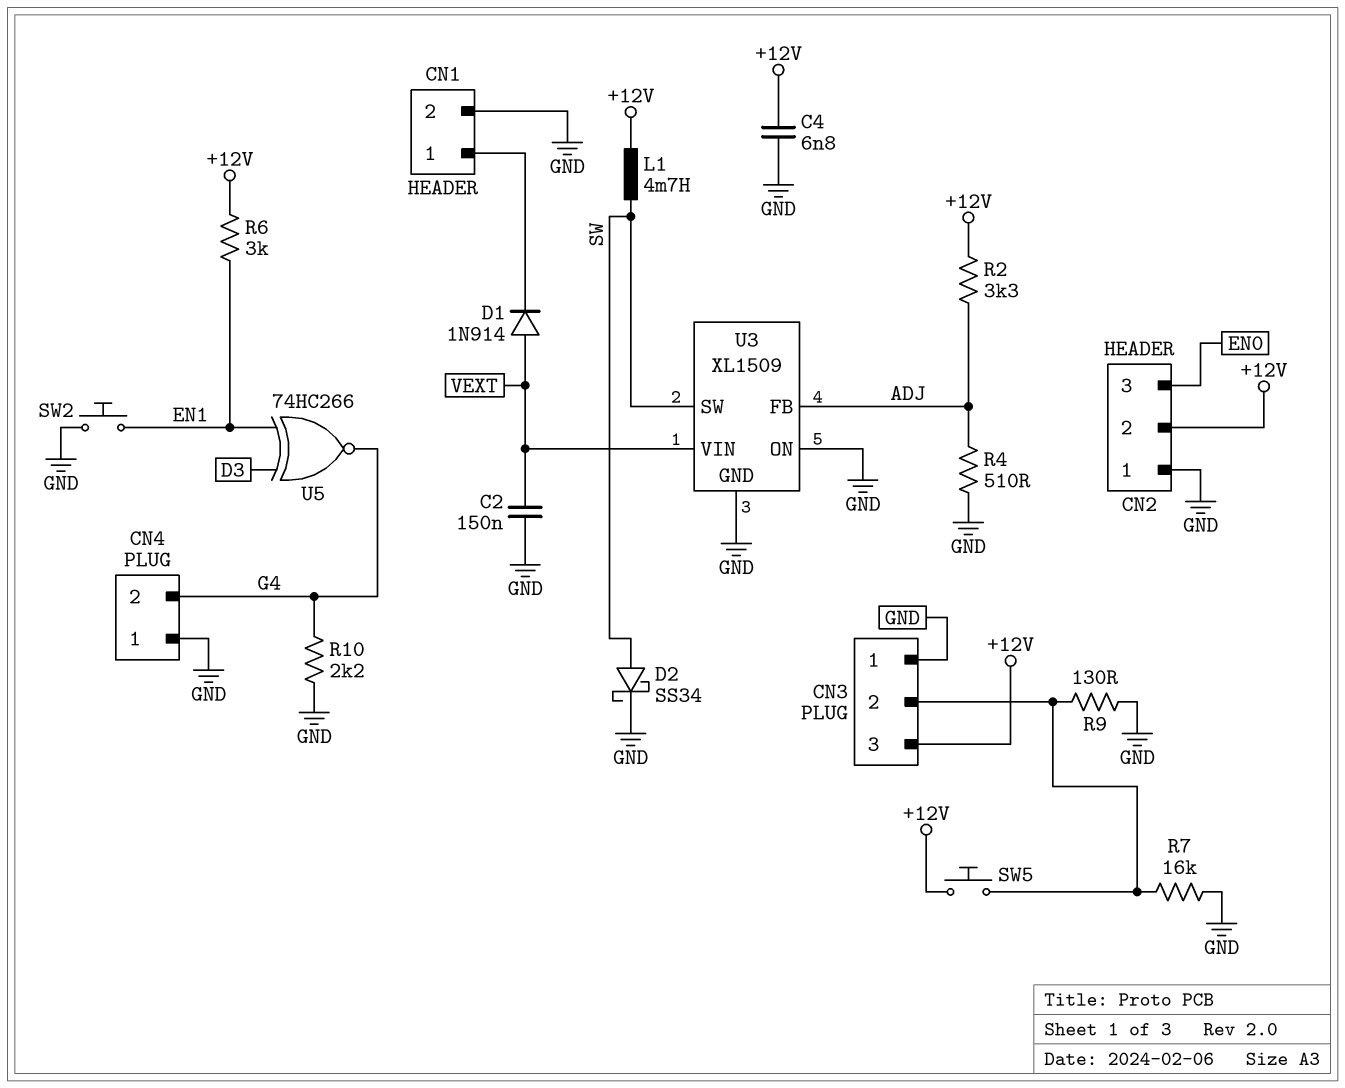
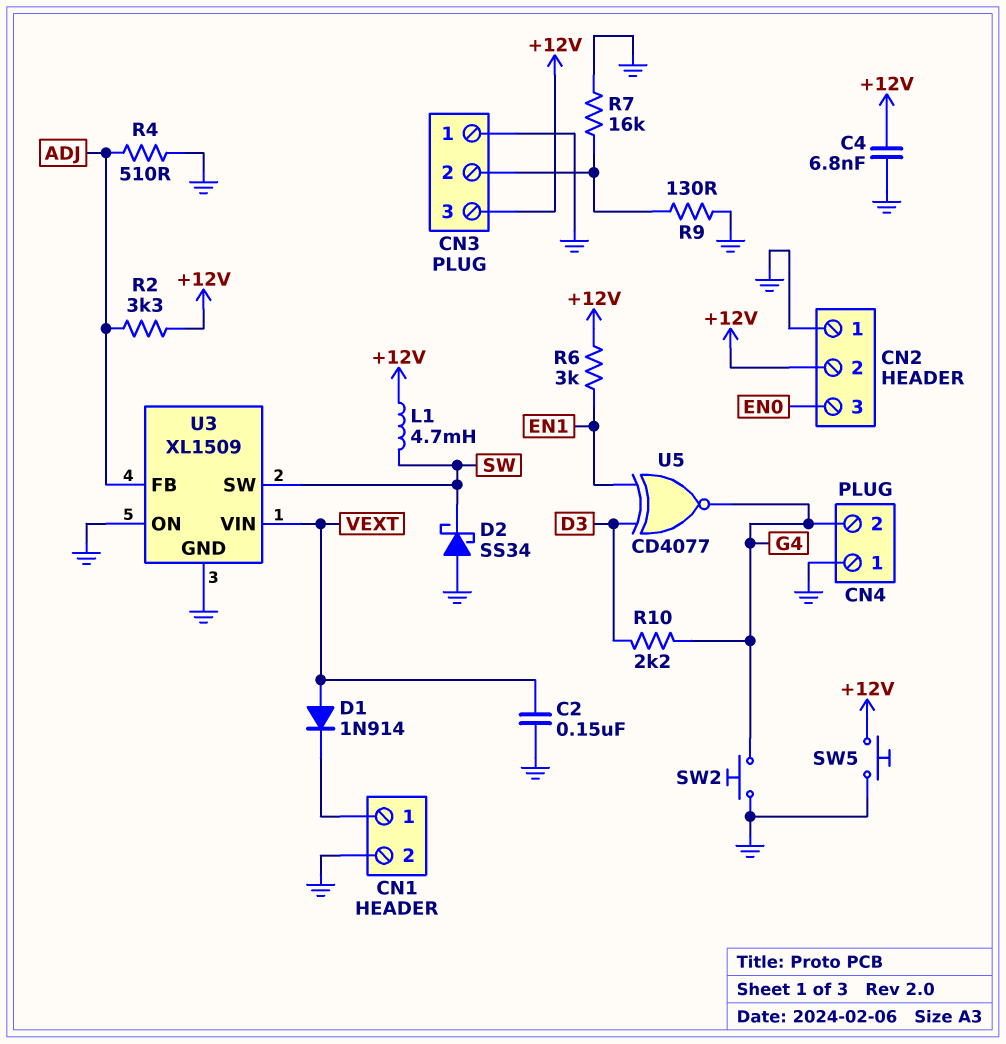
D2: schottky SS34 (A SW, K GND) -> schottky SS34 (A GND, K SW)
R10: 2.2k (G4, GND) -> 2.2k (D3, G4)
SW2: button (EN1, GND) -> button (G4, GND)
SW5: button (+12V, CN3/2) -> button (+12V, GND)
U5: XNOR 74HC266 (in D3, in EN1, out G4) -> XNOR CD4077 (in D3, in EN1, out G4)

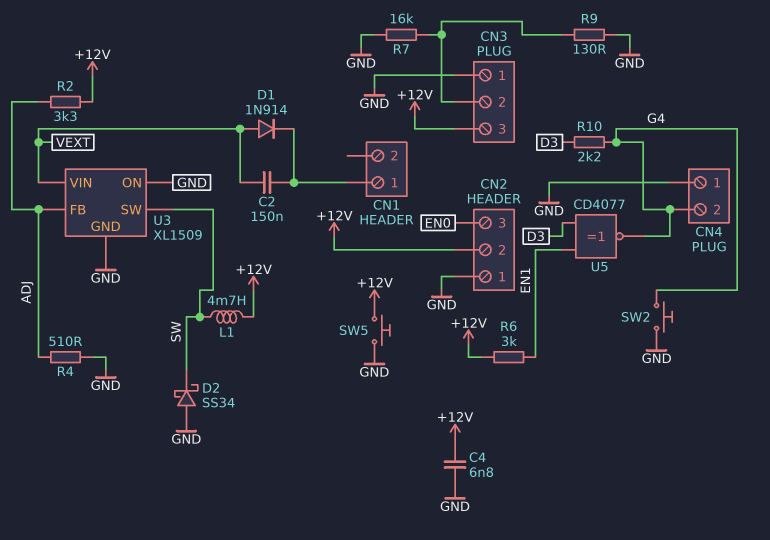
C2: 150nF (GND, VEXT) -> 150nF (CN1/1, VEXT)
CN1 pin 2: GND -> none

